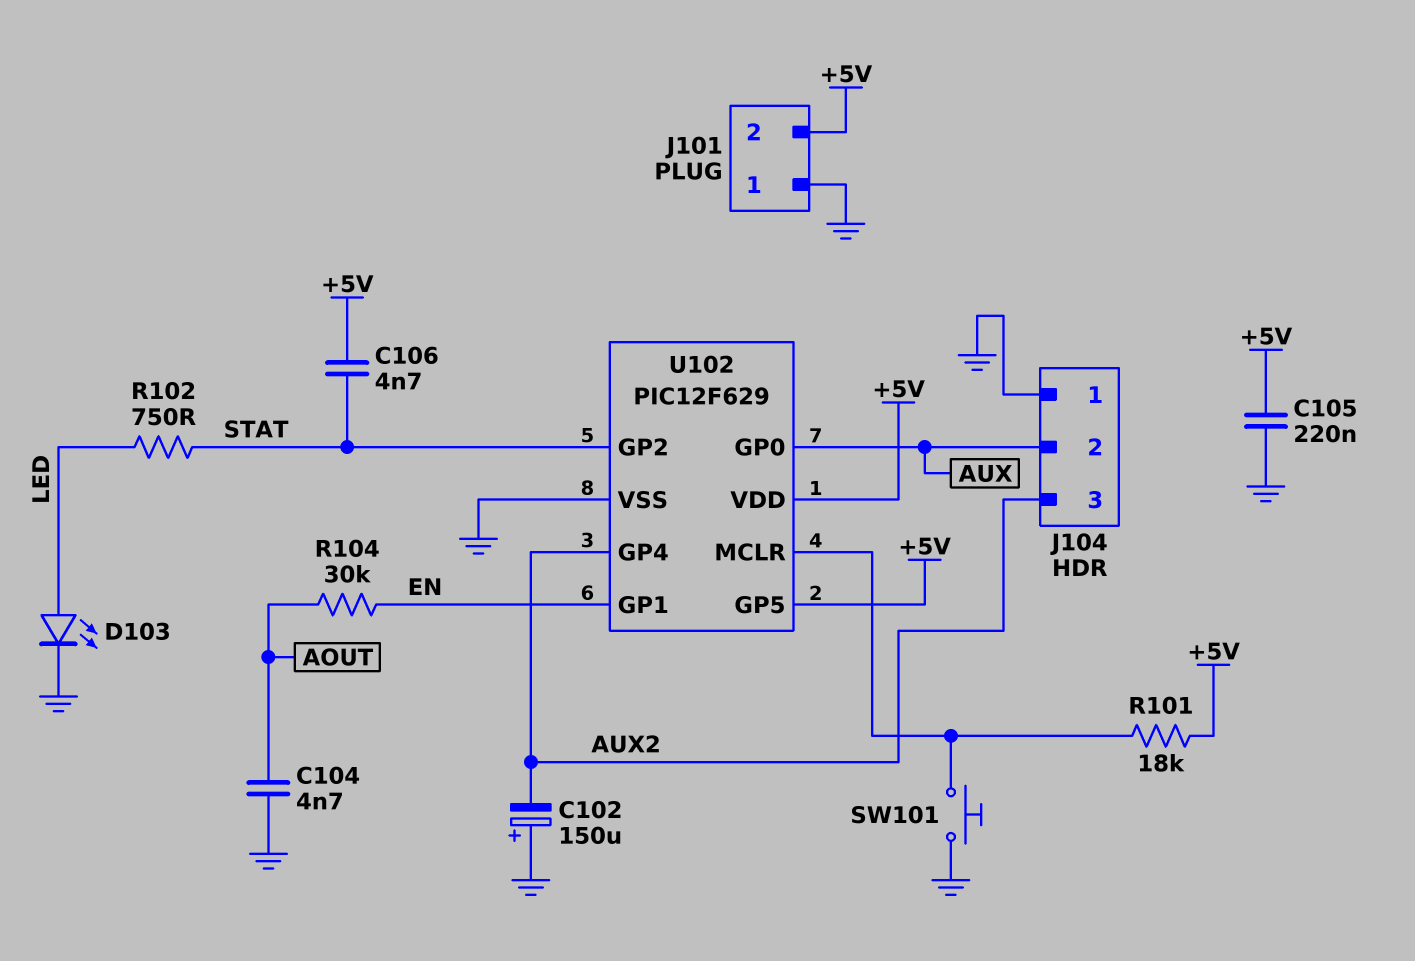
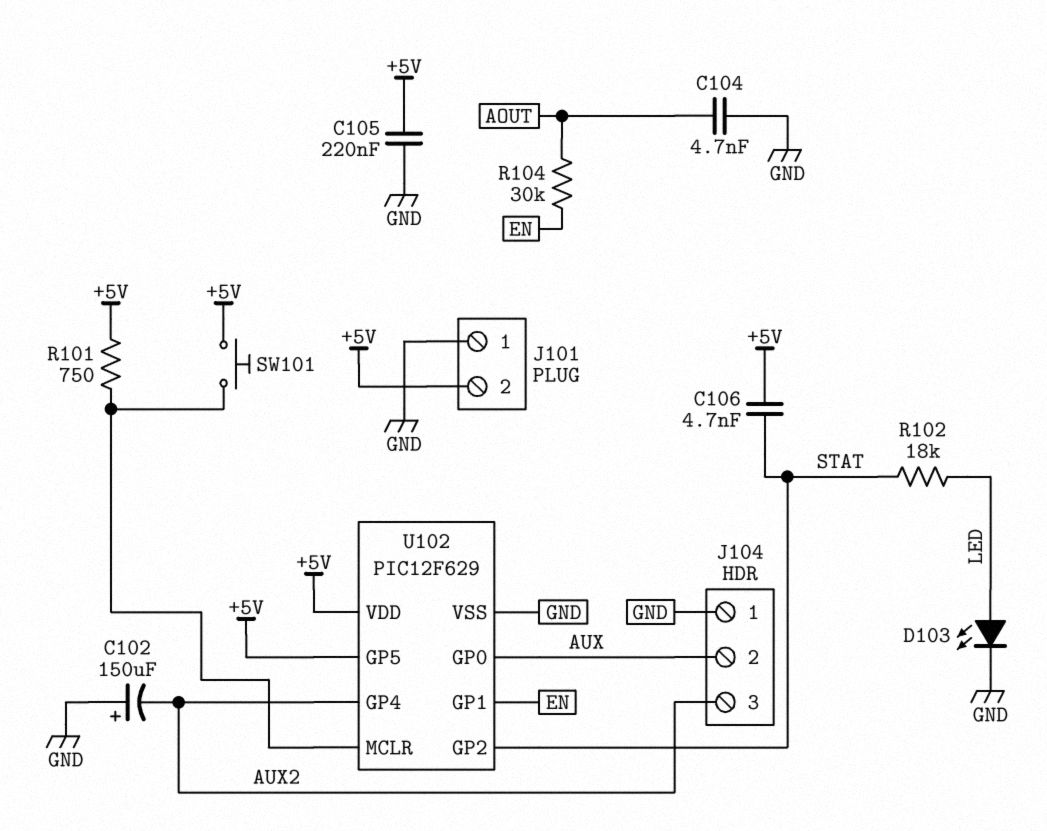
R101: 18k (+5V, U102/MCLR) -> 750 (+5V, U102/MCLR)
R102: 750 (LED, STAT) -> 18k (LED, STAT)
SW101: button (GND, U102/MCLR) -> button (+5V, U102/MCLR)

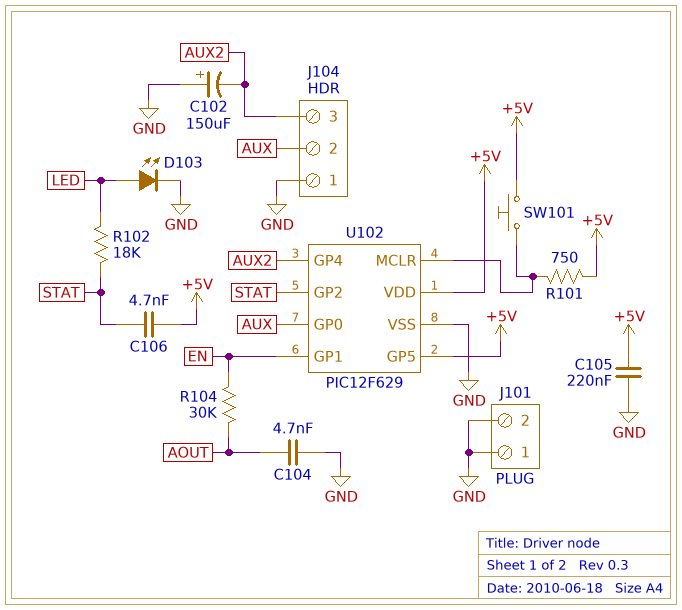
J101 pin 2: +5V -> GND

